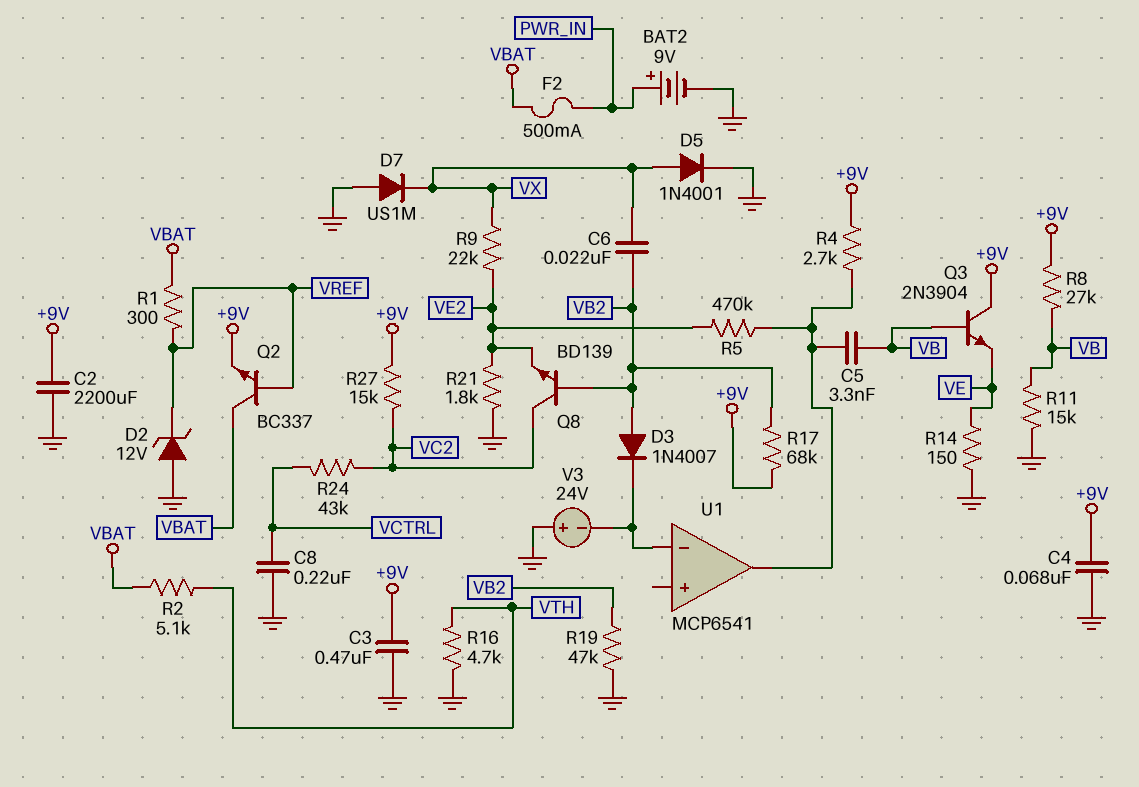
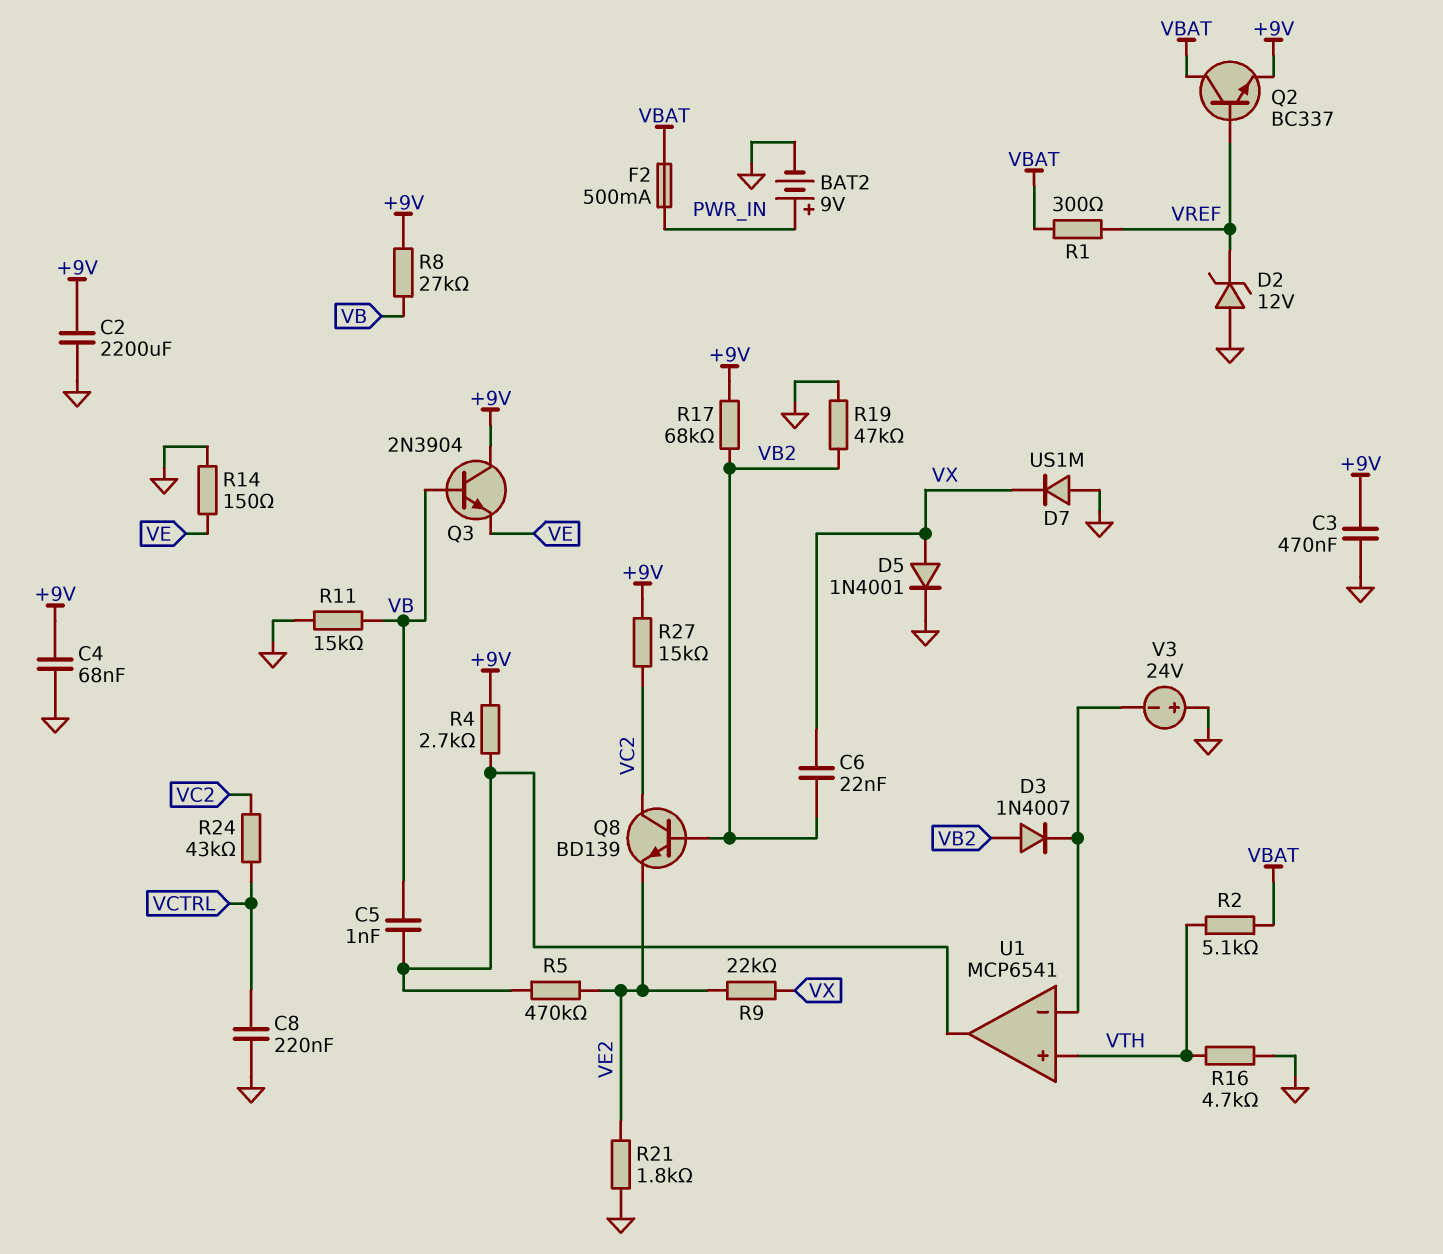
C5: 3.3nF (U1/out, VB) -> 1nF (U1/out, VB)
U1 pin in+: none -> VTH

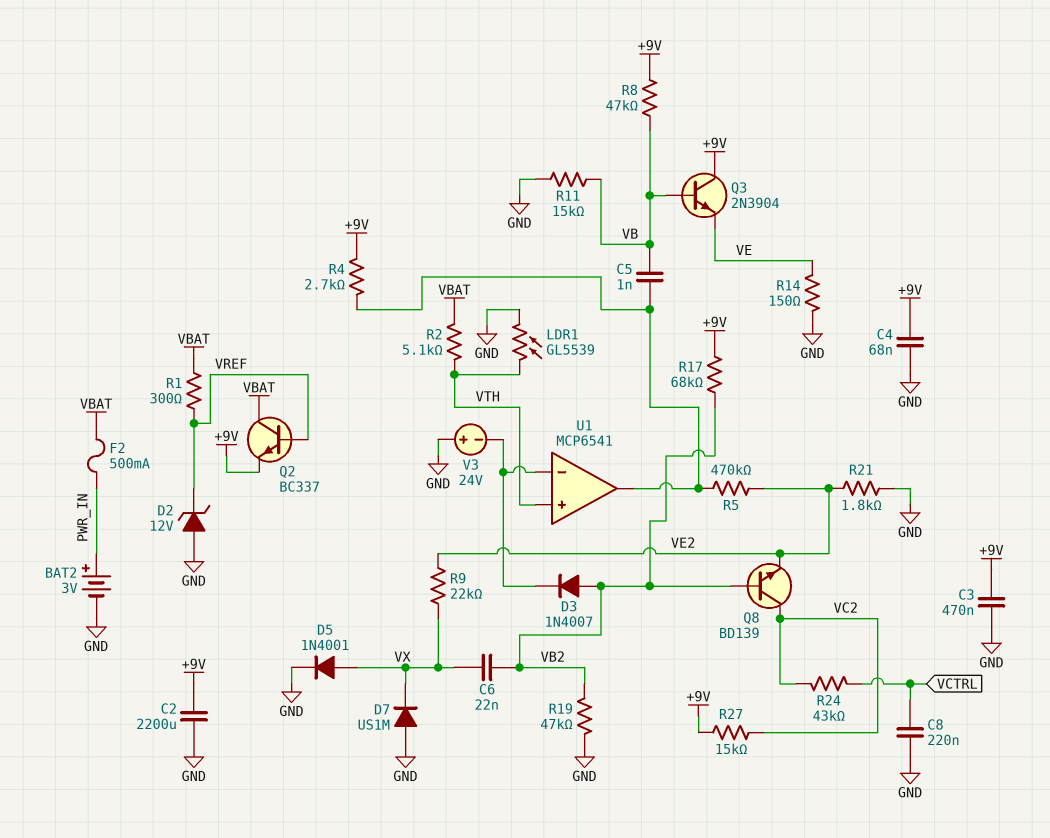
BAT2: 9V (plus PWR_IN, minus GND) -> 3V (plus PWR_IN, minus GND)
LDR1: none -> GL5539 (GND, VTH)
R8: 27k (+9V, VB) -> 47k (+9V, VB)
R16: 4.7k (GND, VTH) -> none

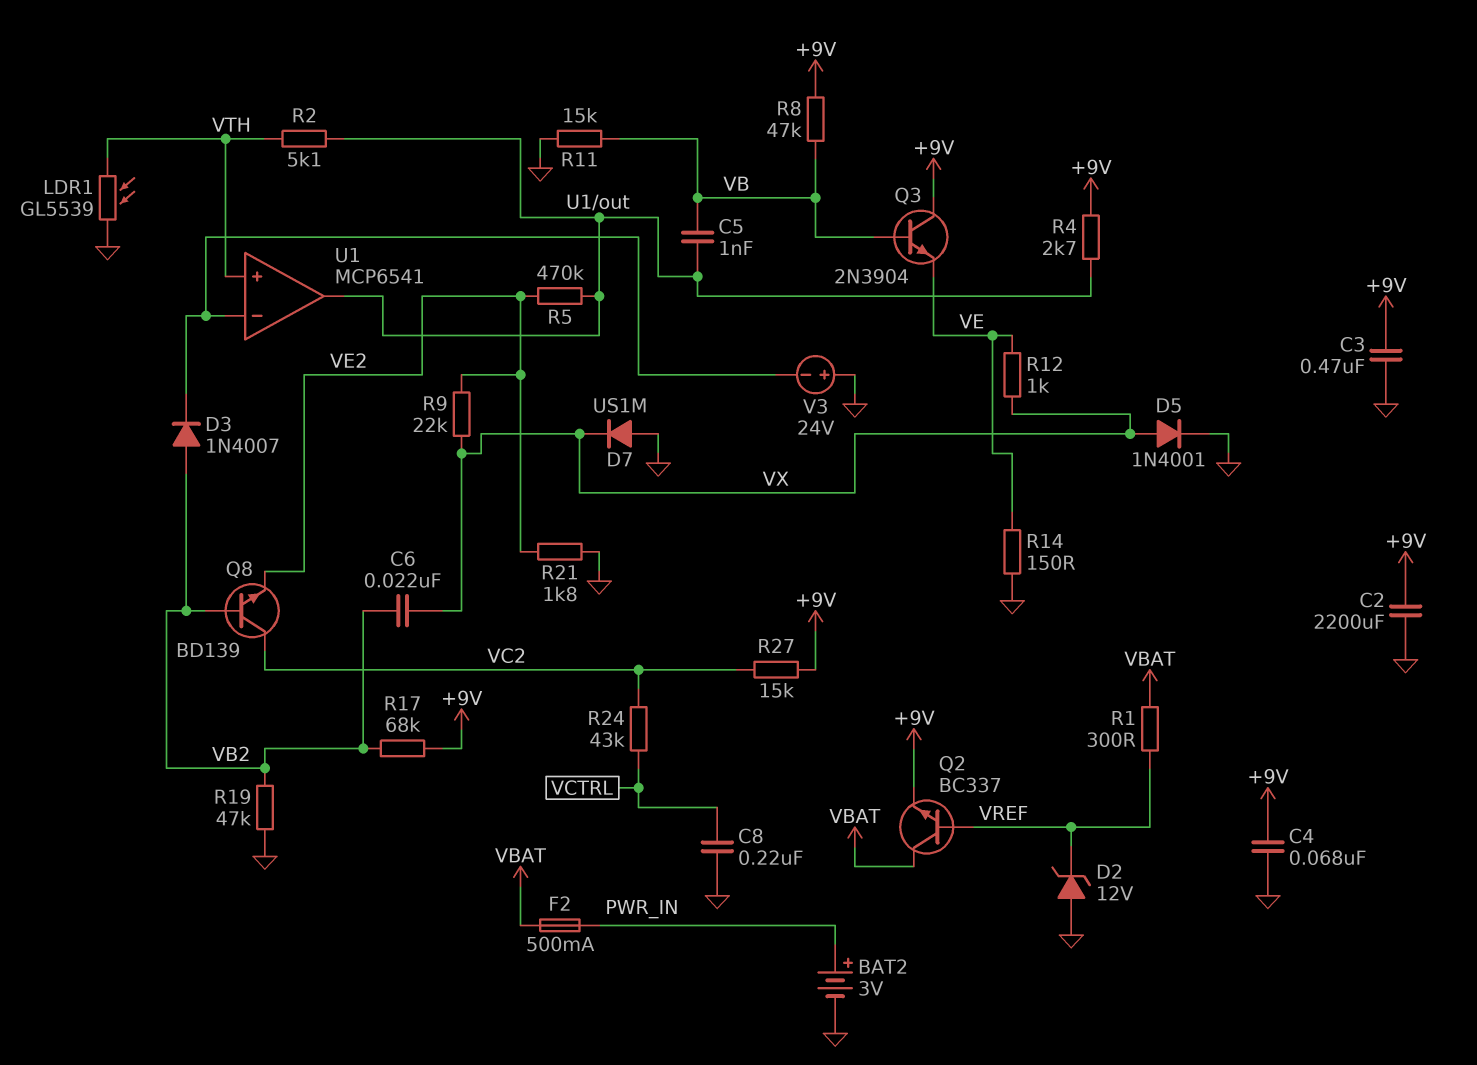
R2: 5.1k (VBAT, VTH) -> 5.1k (U1/out, VTH)
R12: none -> 1k (VE, VX)

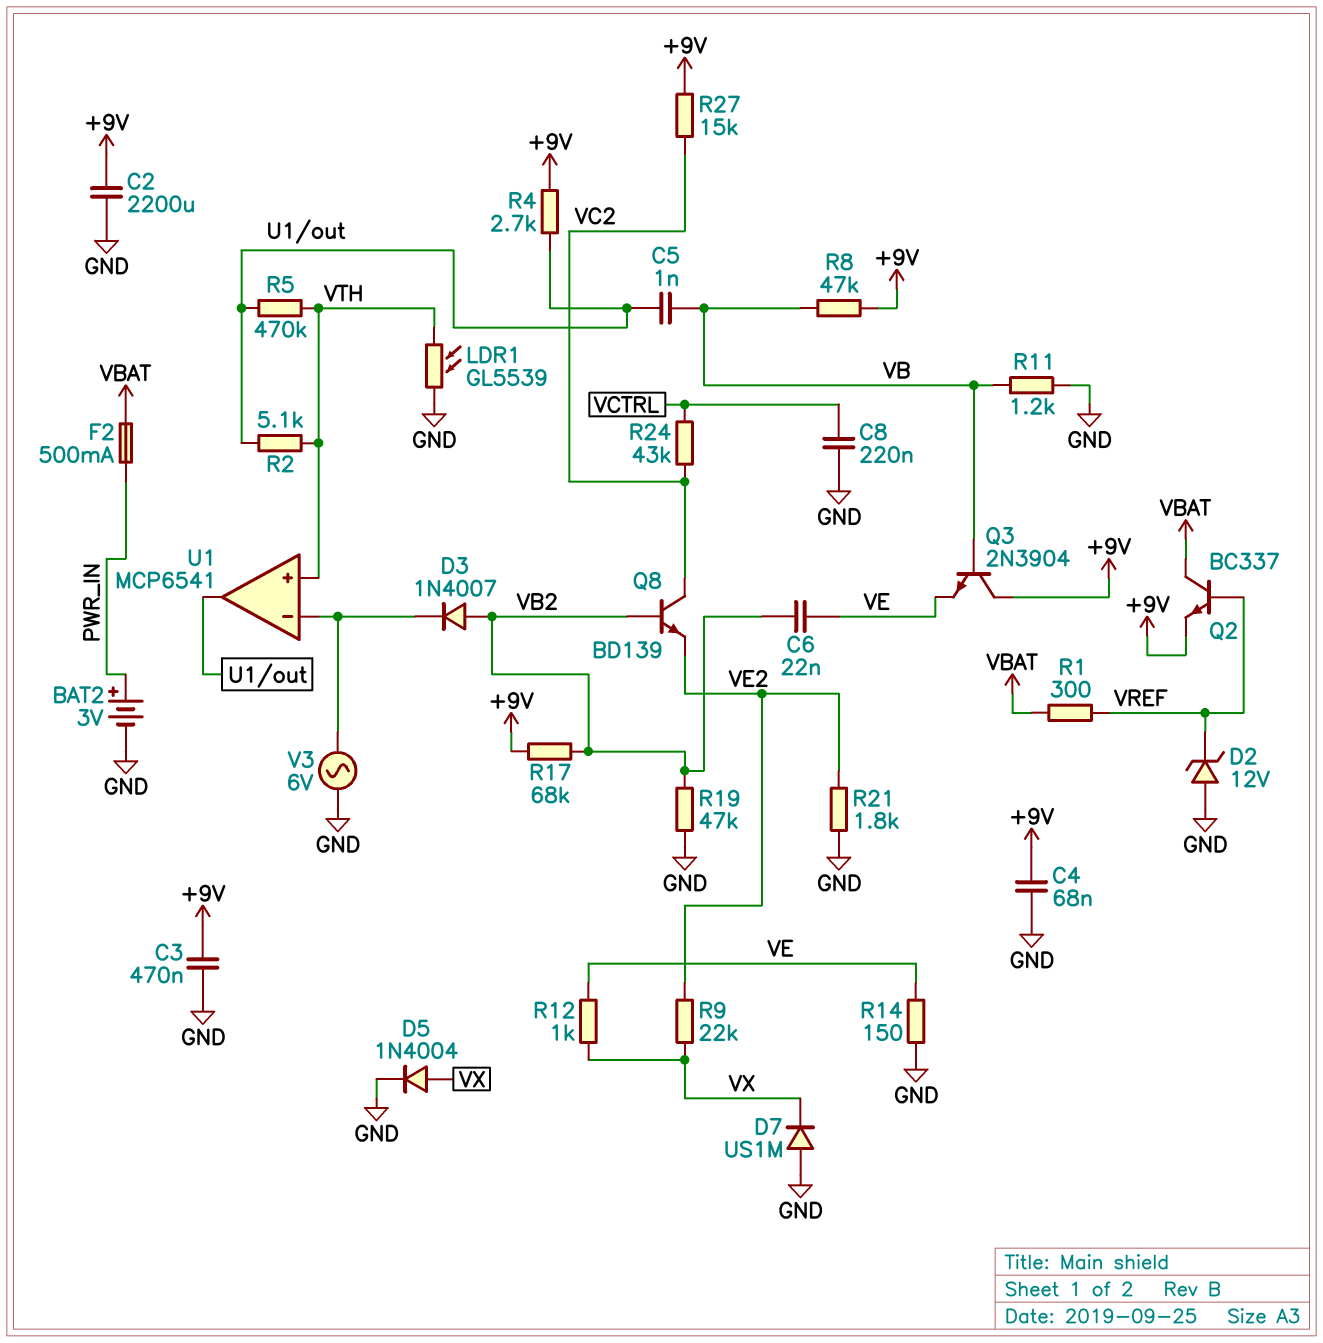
C6: 22nF (VB2, VX) -> 22nF (VB2, VE)
D5: diode 1N4001 (A VX, K GND) -> diode 1N4004 (A VX, K GND)
R5: 470k (U1/out, VE2) -> 470k (U1/out, VTH)
R11: 15k (GND, VB) -> 1.2k (GND, VB)
V3: 24V (plus GND, minus U1/in-) -> AC 6V (GND, U1/in-)

